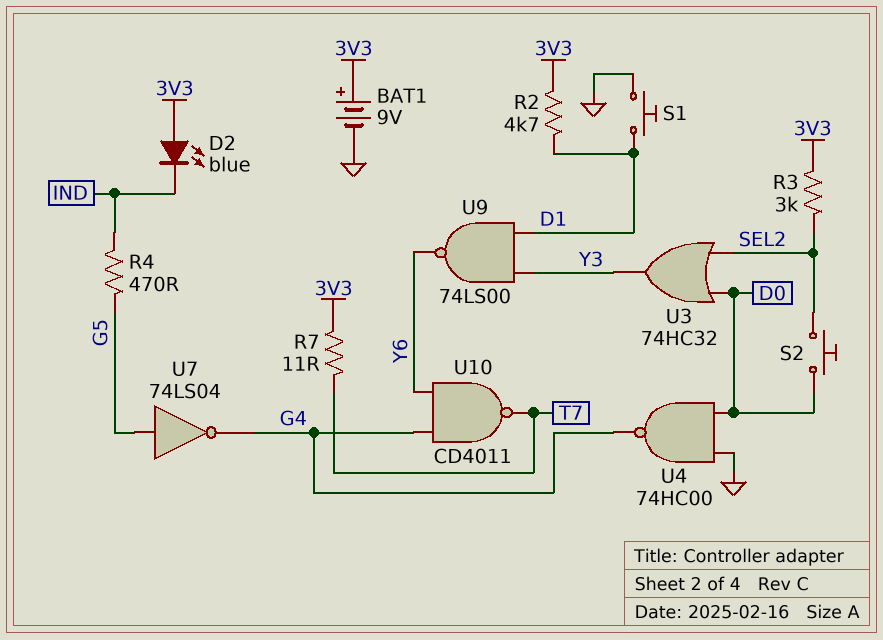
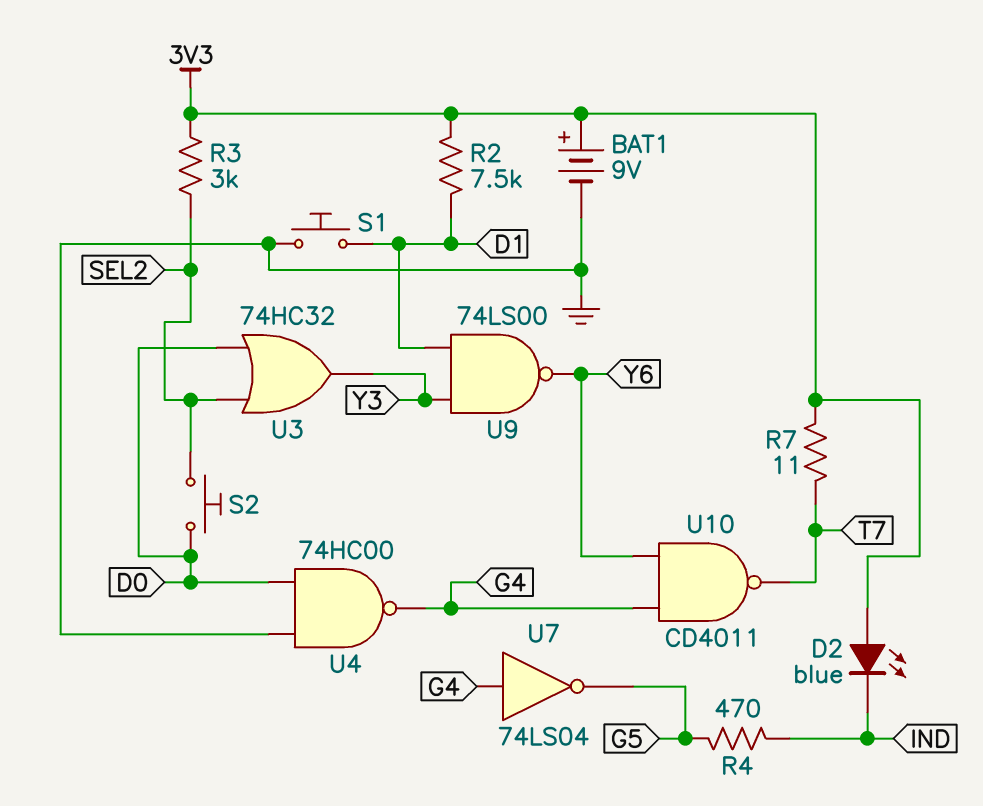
R2: 4.7k (3V3, D1) -> 7.5k (3V3, D1)
U7: NOT 74LS04 (in G5, out G4) -> NOT 74LS04 (in G4, out G5)

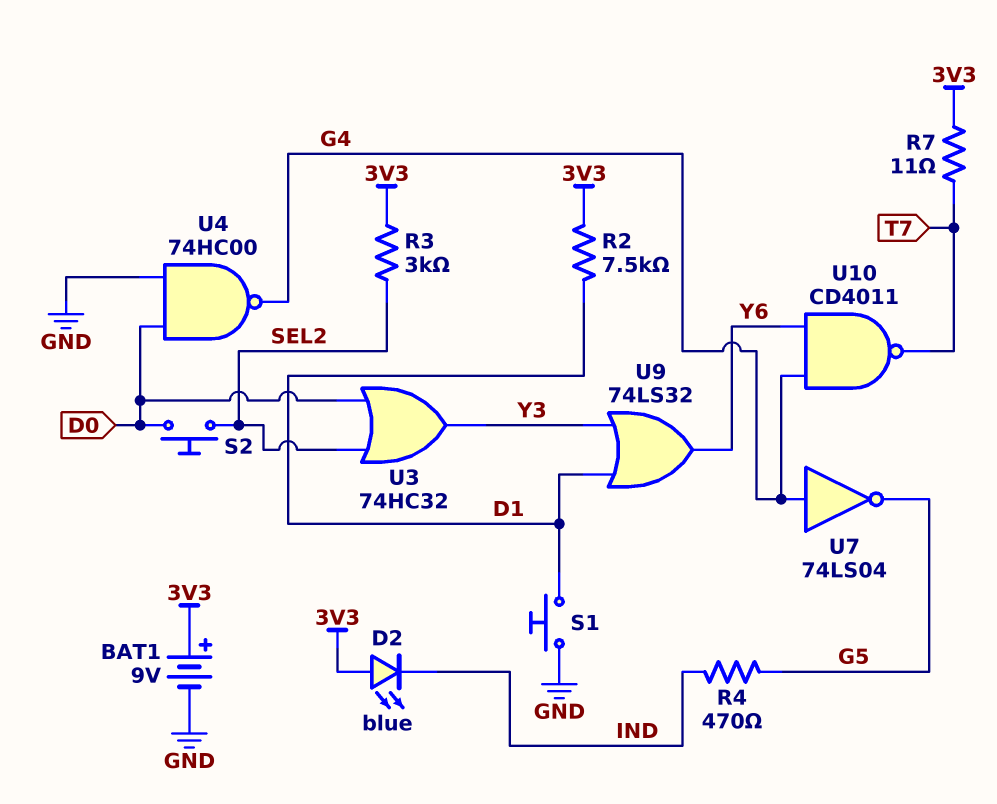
U9: NAND 74LS00 (in D1, in Y3, out Y6) -> OR 74LS32 (in D1, in Y3, out Y6)

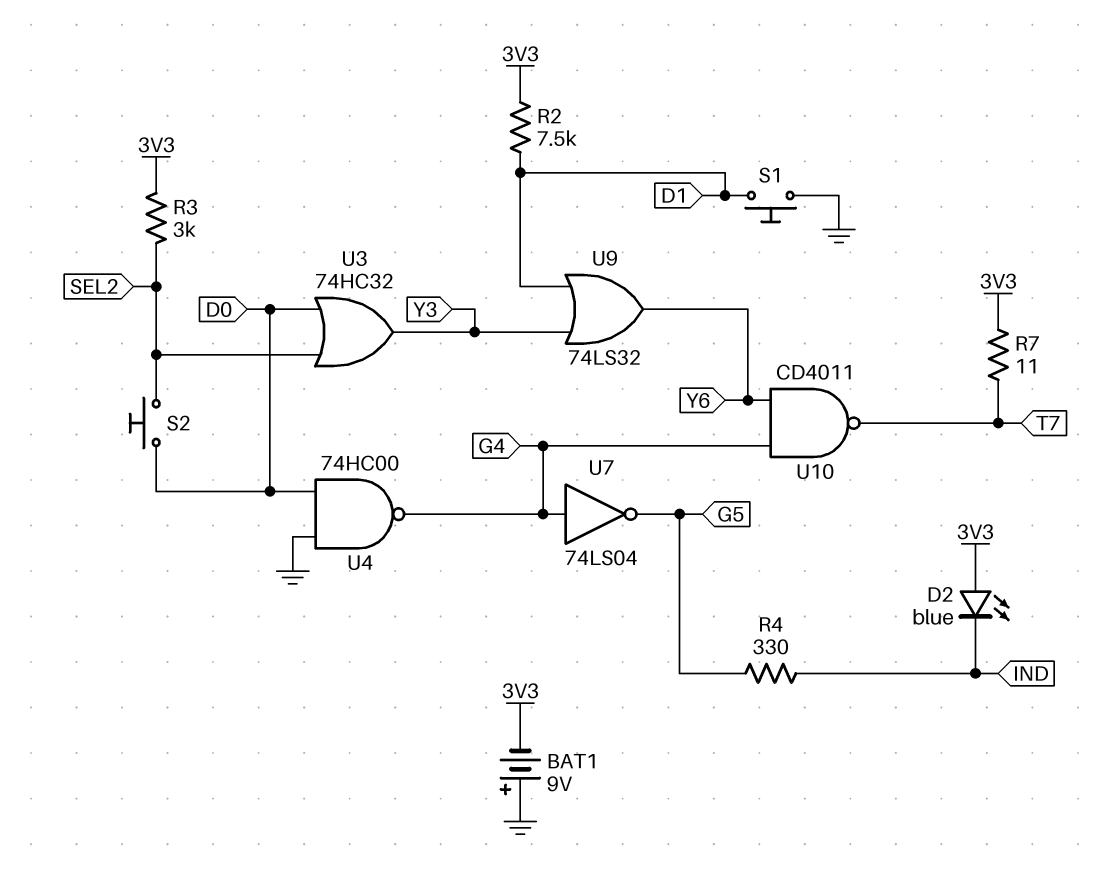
BAT1: 9V (plus 3V3, minus GND) -> 9V (plus GND, minus 3V3)
R4: 470 (G5, IND) -> 330 (G5, IND)

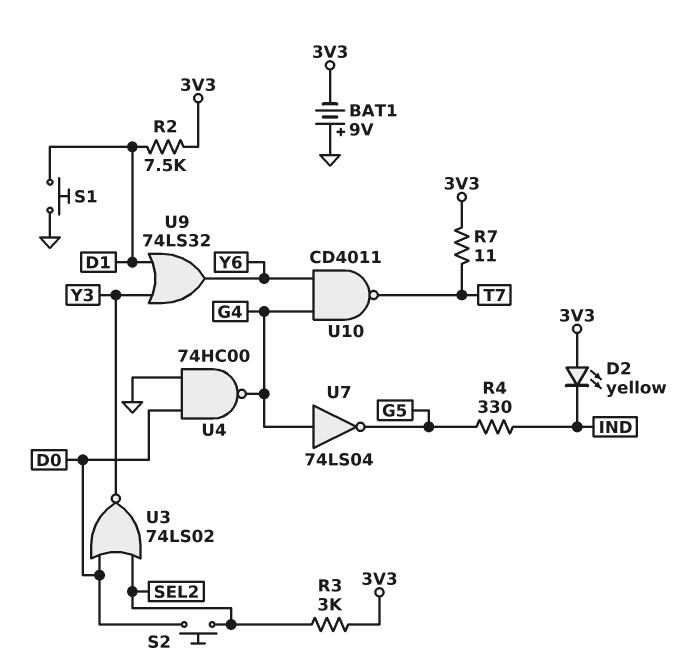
D2: LED blue (A 3V3, K IND) -> LED yellow (A 3V3, K IND)
U3: OR 74HC32 (in D0, in SEL2, out Y3) -> NOR 74LS02 (in D0, in SEL2, out Y3)

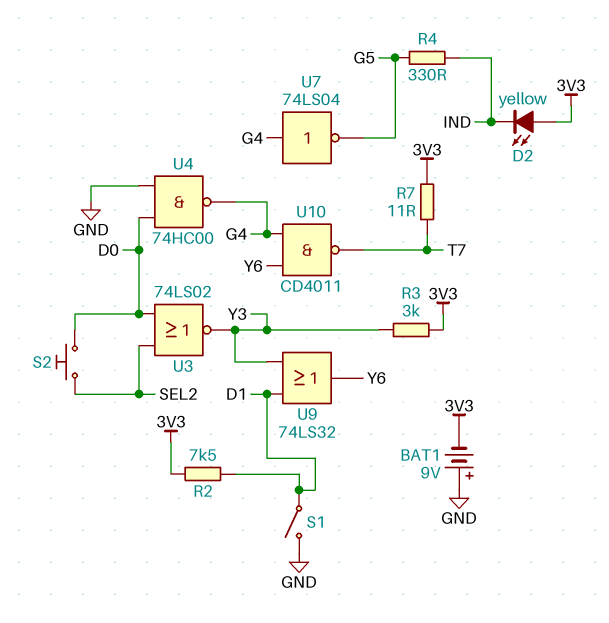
R3: 3k (3V3, SEL2) -> 3k (3V3, Y3)
S1: button (D1, GND) -> switch (D1, GND)

